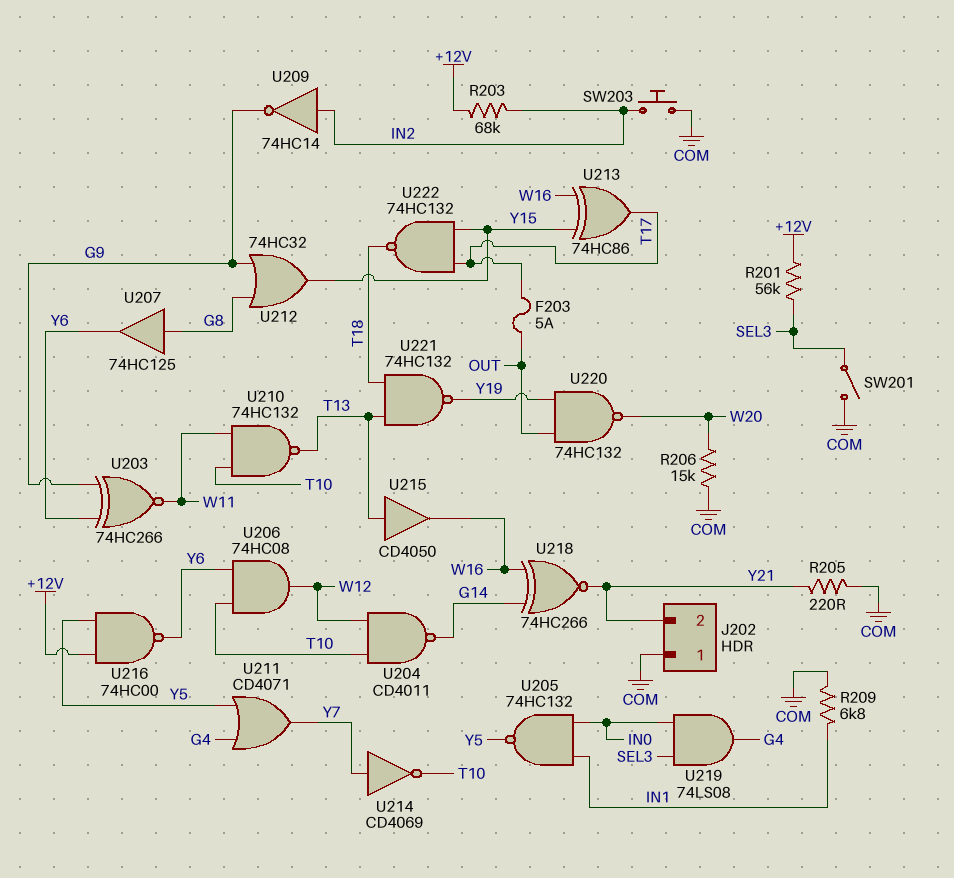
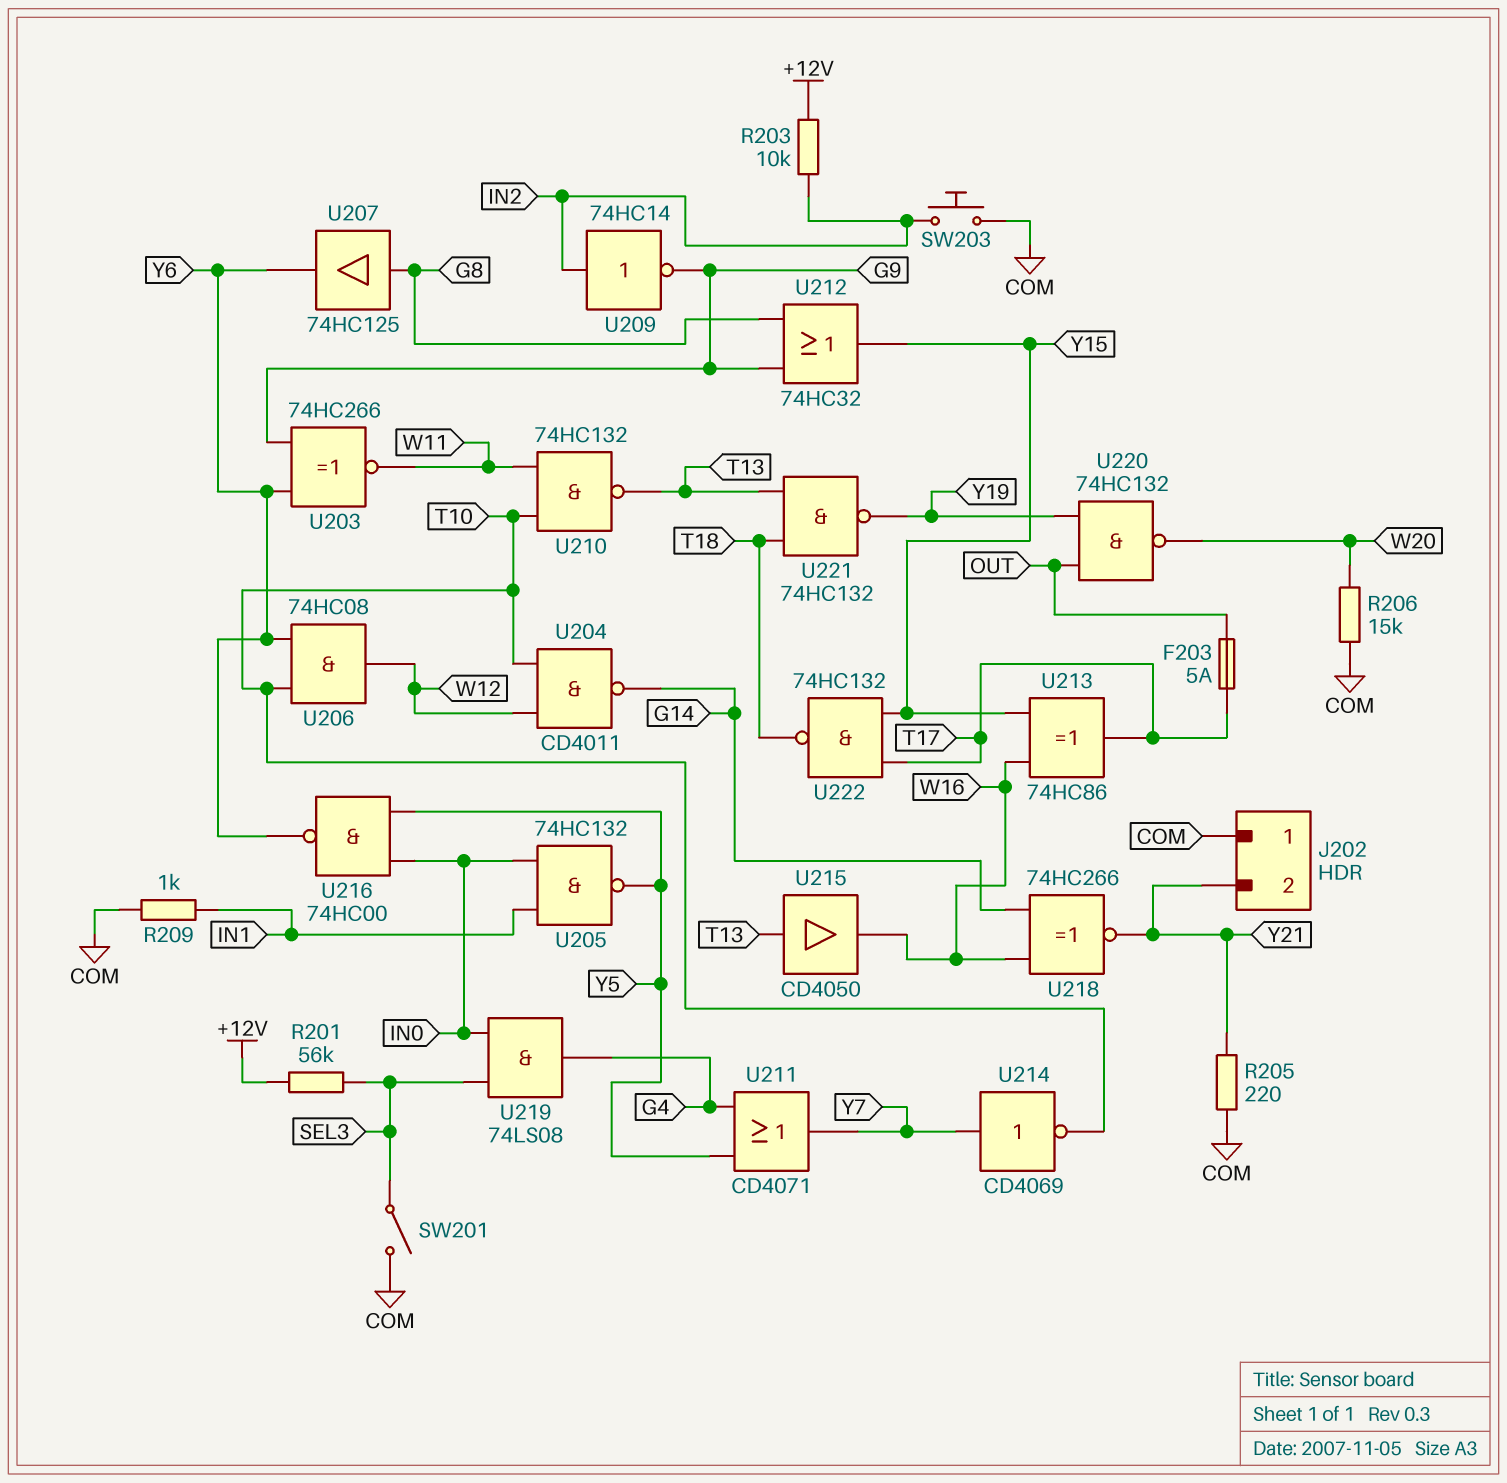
R203: 68k (+12V, IN2) -> 10k (+12V, IN2)
R209: 6.8k (COM, IN1) -> 1k (COM, IN1)
U216: NAND 74HC00 (in +12V, in Y5, out Y6) -> NAND 74HC00 (in IN0, in Y5, out Y6)

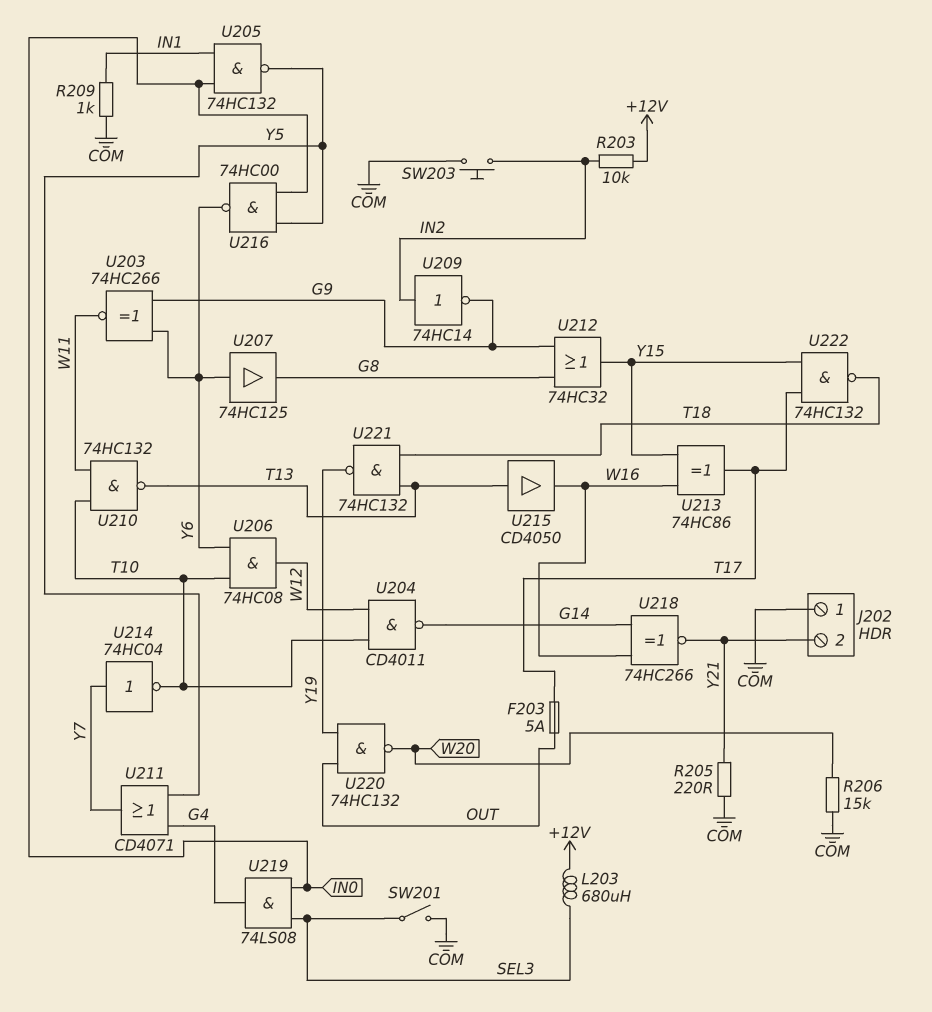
L203: none -> 680uH (+12V, SEL3)
R201: 56k (+12V, SEL3) -> none
U207: buffer 74HC125 (in G8, out Y6) -> buffer 74HC125 (in Y6, out G8)
U214: NOT CD4069 (in Y7, out T10) -> NOT 74HC04 (in Y7, out T10)

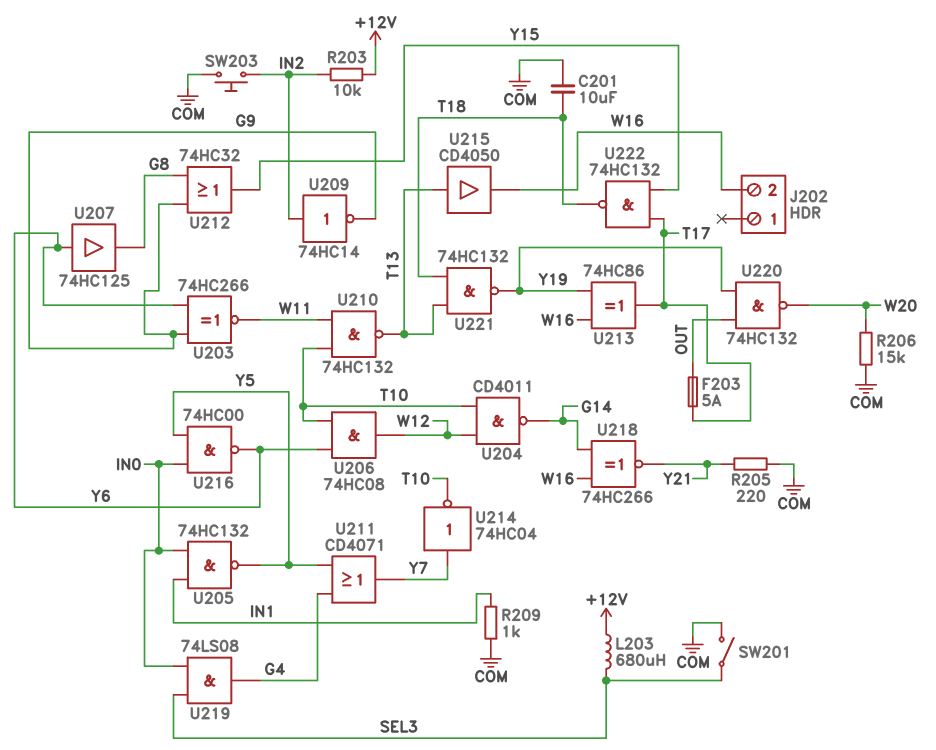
C201: none -> 10uF (COM, T18)
J202 pin 1: COM -> none
J202 pin 2: Y21 -> W16
U213: XOR 74HC86 (in W16, in Y15, out T17) -> XOR 74HC86 (in W16, in Y19, out T17)

